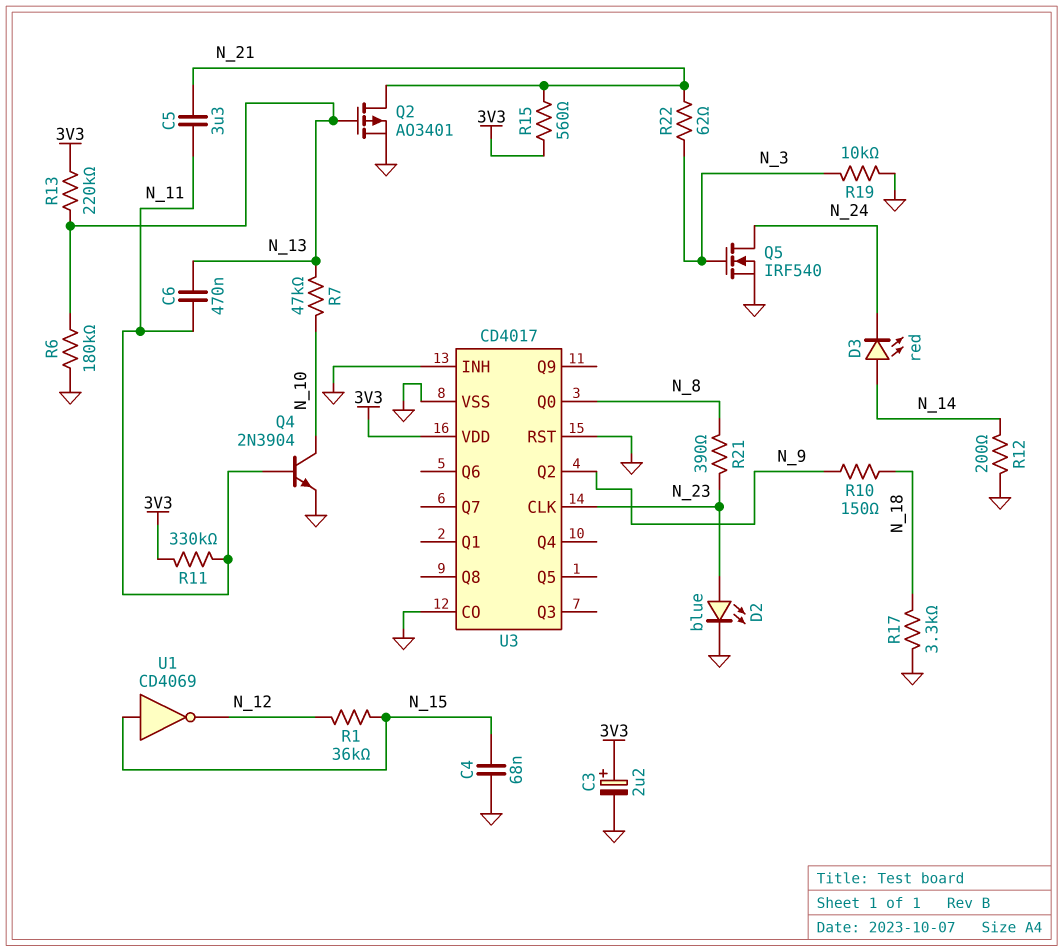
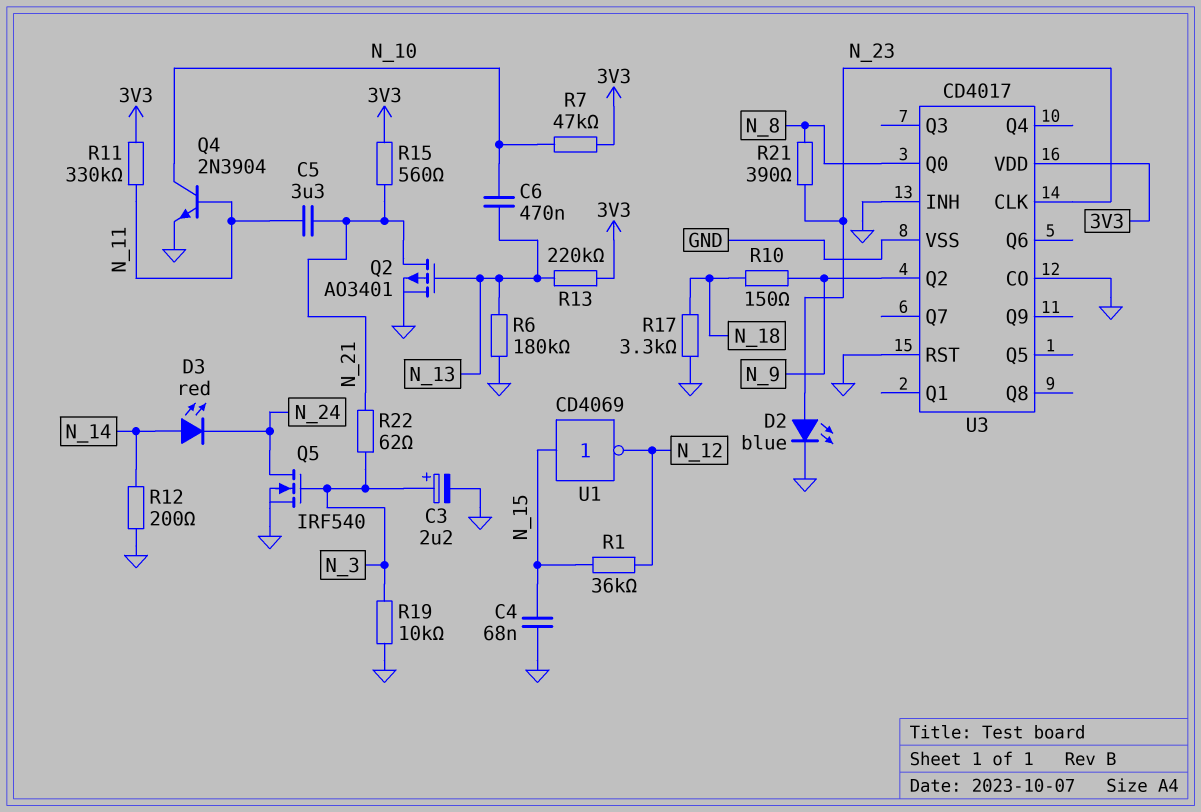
C3: 2.2uF (plus 3V3, minus GND) -> 2.2uF (plus N_3, minus GND)
C6: 470nF (N_11, N_13) -> 470nF (N_10, N_13)
R7: 47k (N_10, N_13) -> 47k (3V3, N_10)

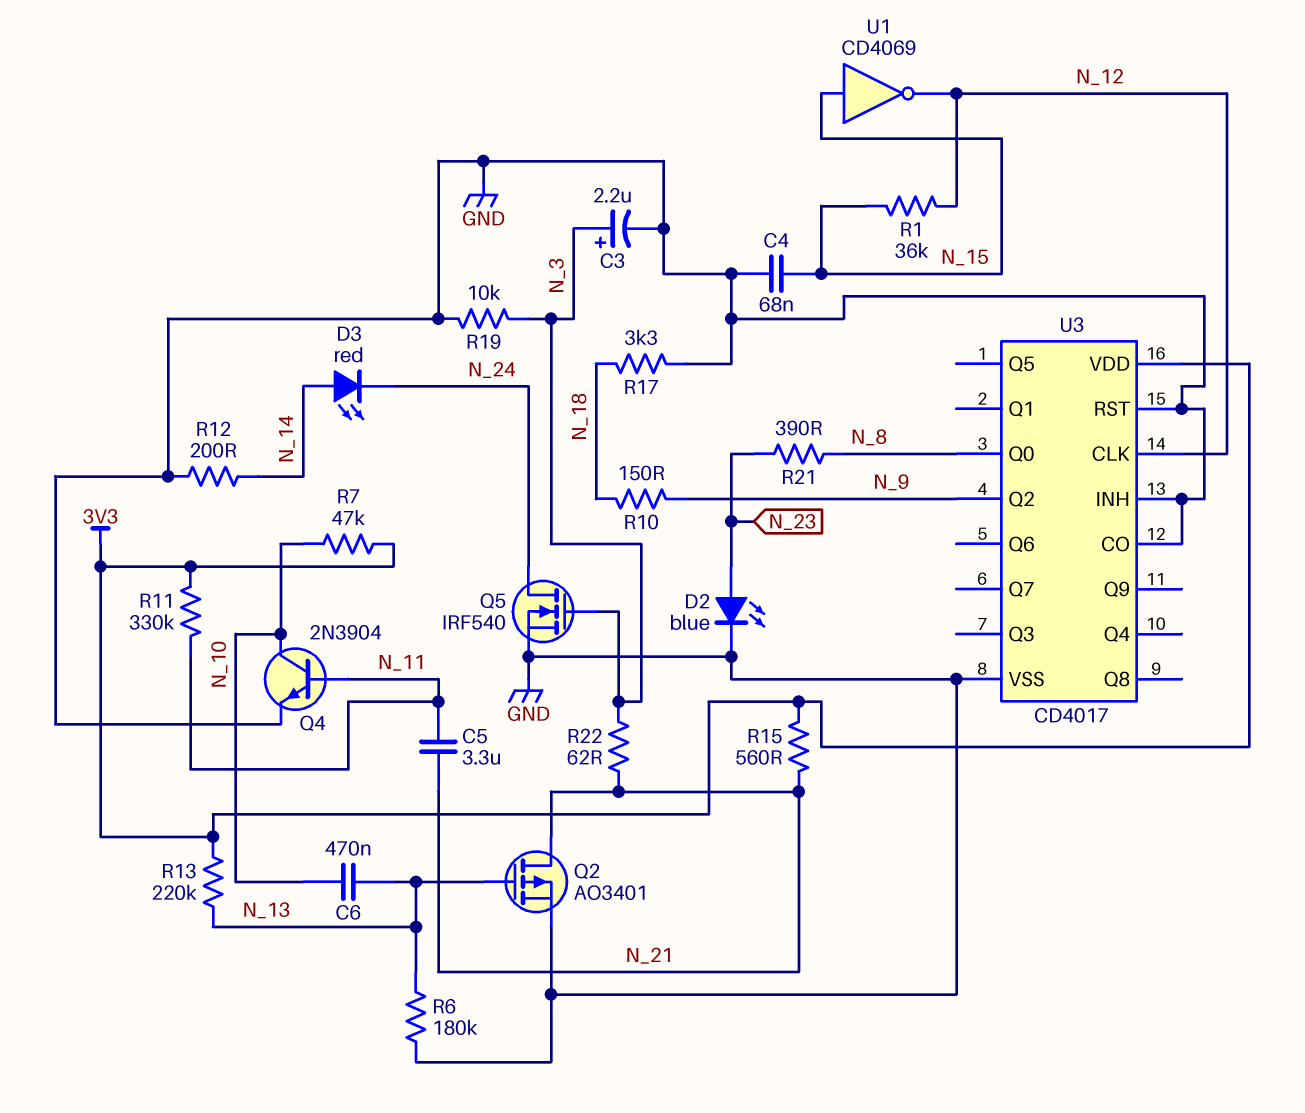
U3 pin CLK: N_23 -> N_12

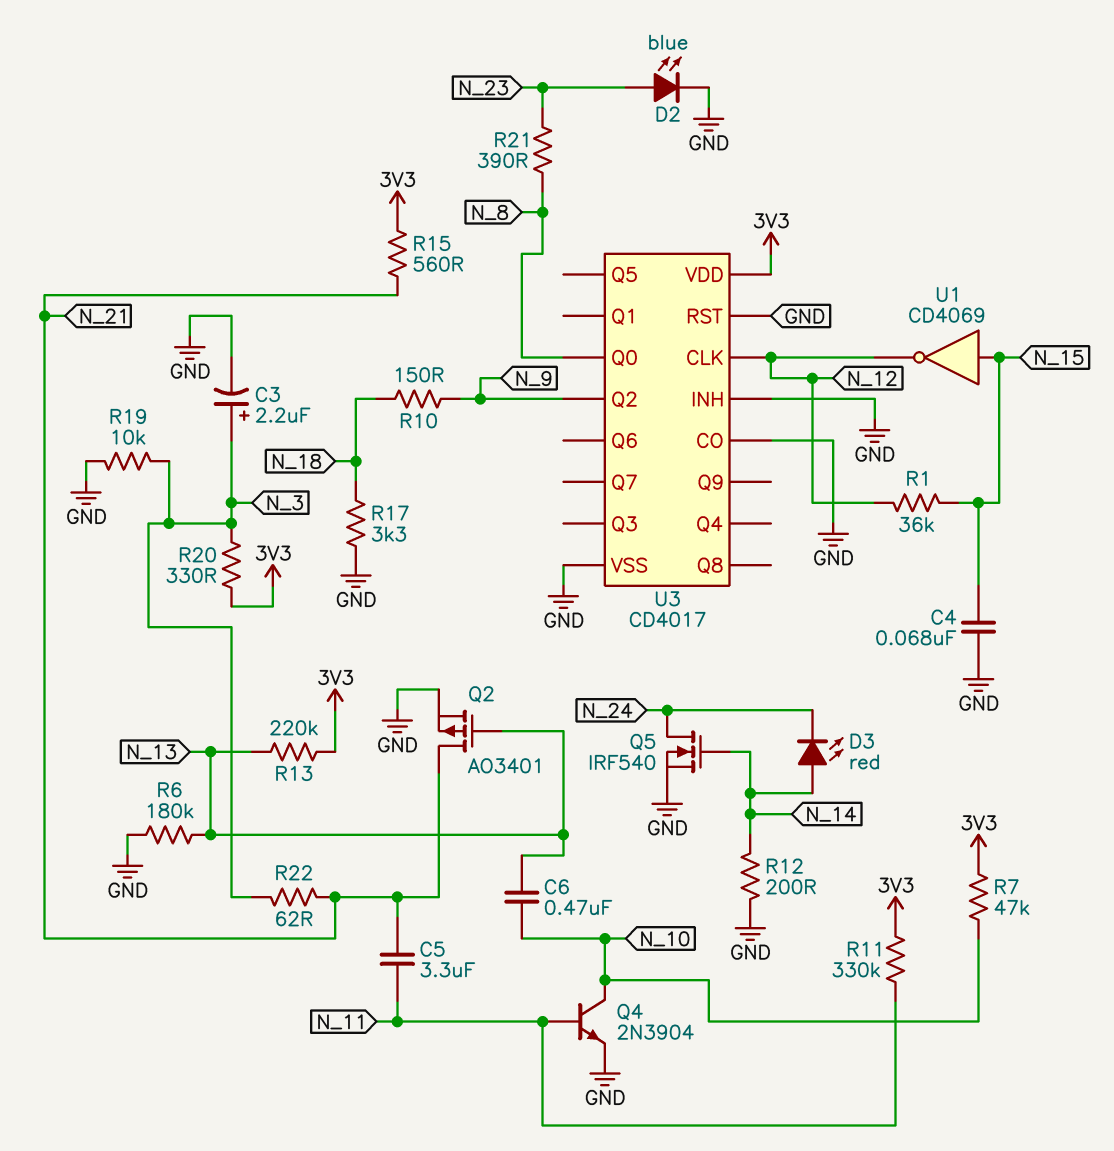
Q5: NMOS IRF540 (G N_3, D N_24, S GND) -> NMOS IRF540 (G N_14, D N_24, S GND)
R20: none -> 330 (3V3, N_3)

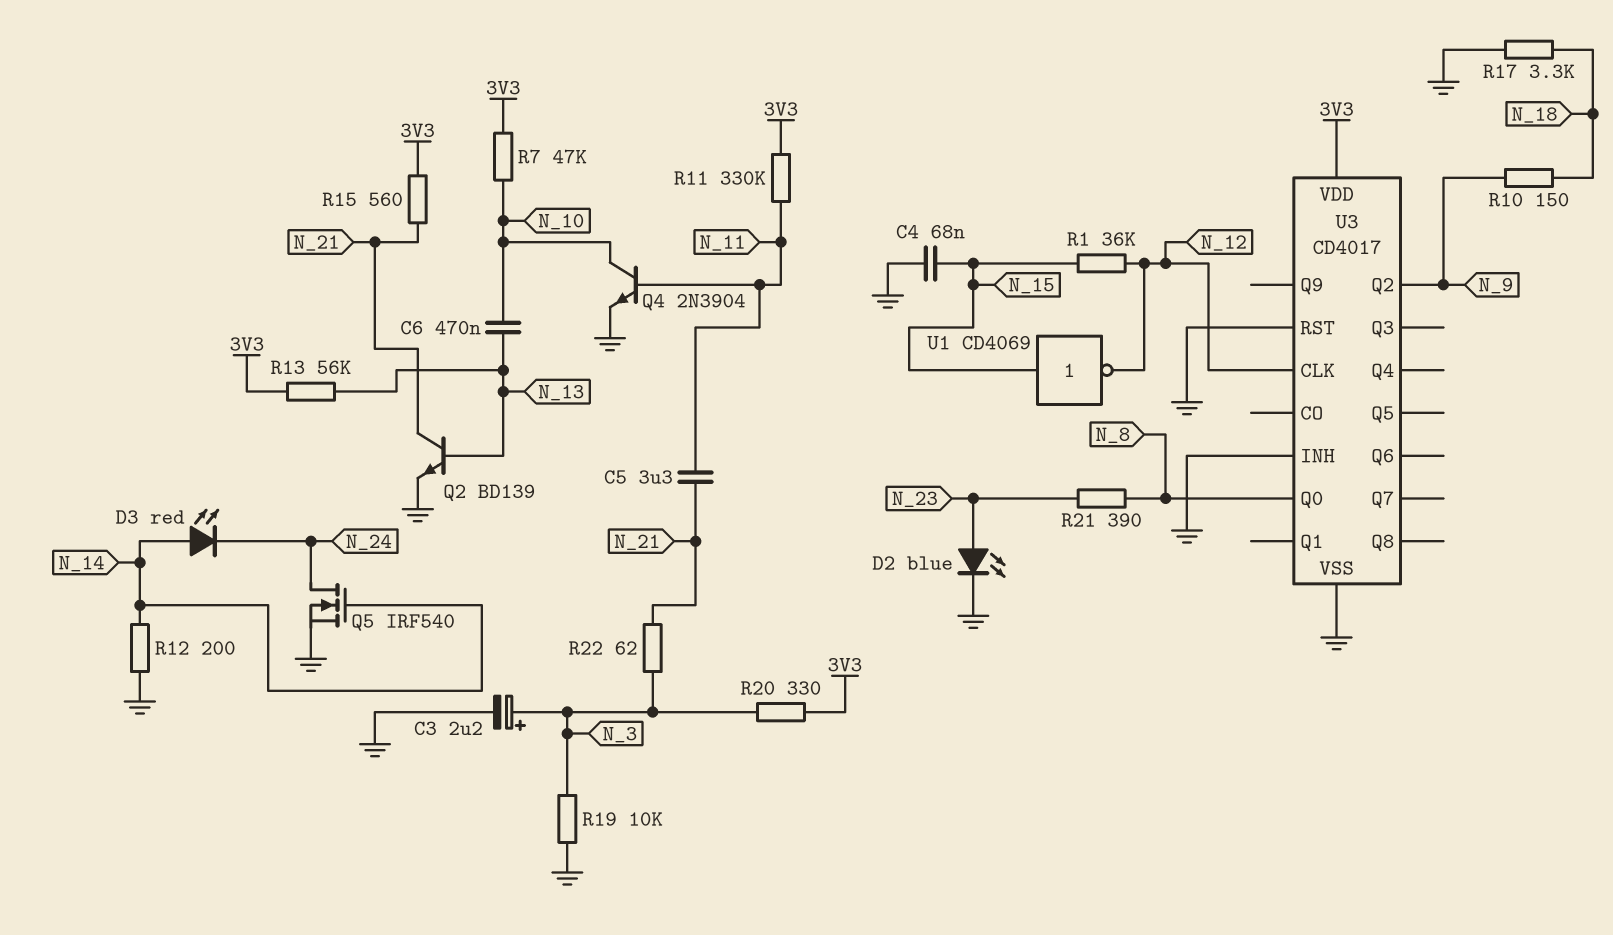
Q2: PMOS AO3401 (G N_13, D N_21, S GND) -> NPN BD139 (B N_13, C N_21, E GND)
R6: 180k (GND, N_13) -> none
R13: 220k (3V3, N_13) -> 56k (3V3, N_13)
U3 pin CO: GND -> none

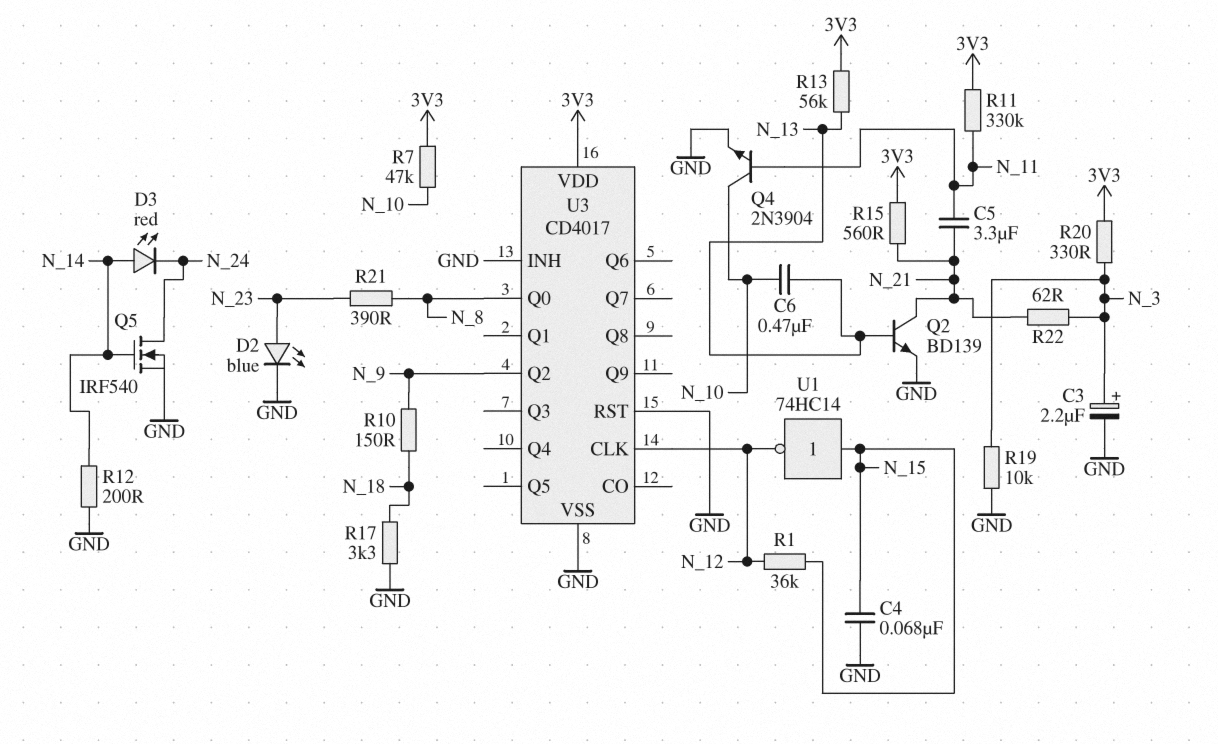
U1: NOT CD4069 (in N_15, out N_12) -> NOT 74HC14 (in N_15, out N_12)

